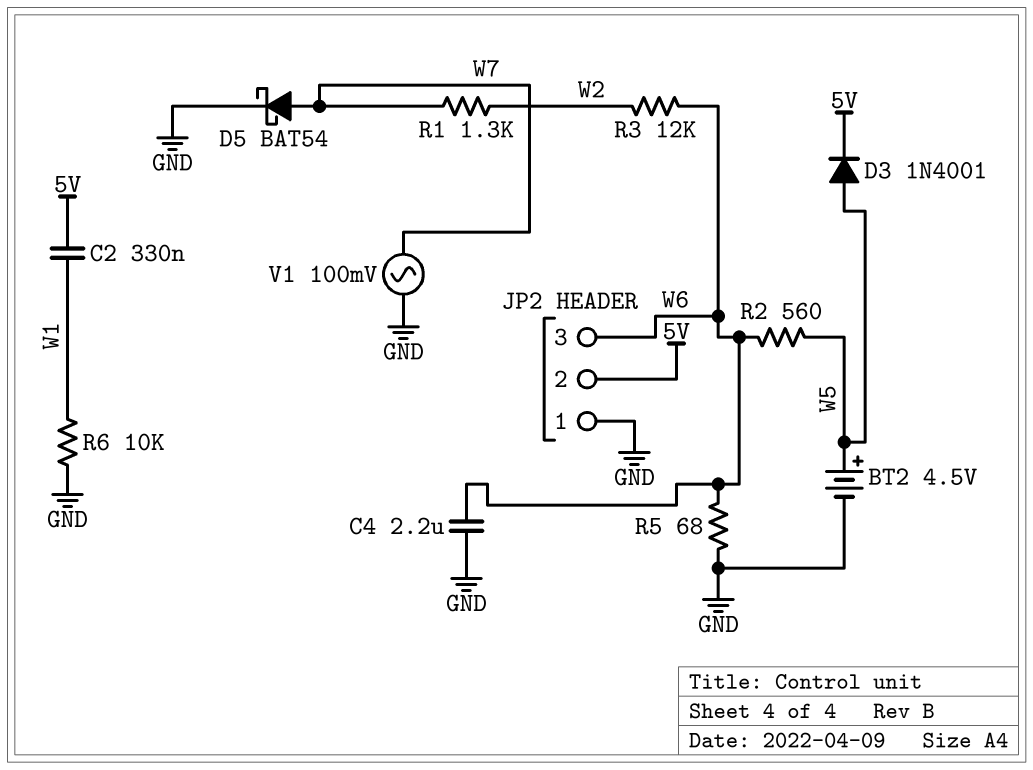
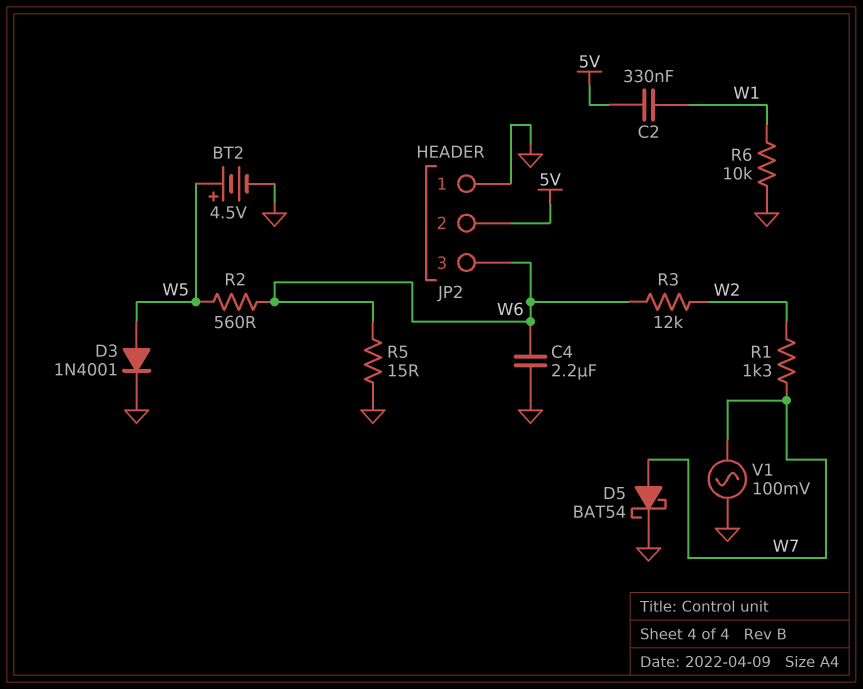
D3: diode 1N4001 (A W5, K 5V) -> diode 1N4001 (A W5, K GND)
R5: 68 (GND, W6) -> 15 (GND, W6)

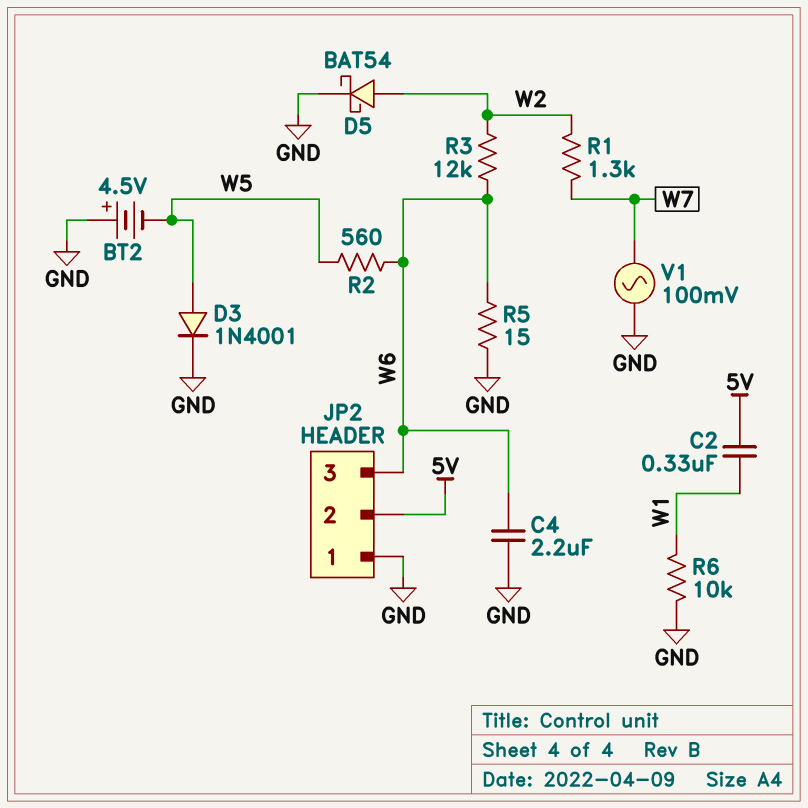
BT2: 4.5V (plus W5, minus GND) -> 4.5V (plus GND, minus W5)
D5: schottky BAT54 (A W7, K GND) -> schottky BAT54 (A W2, K GND)

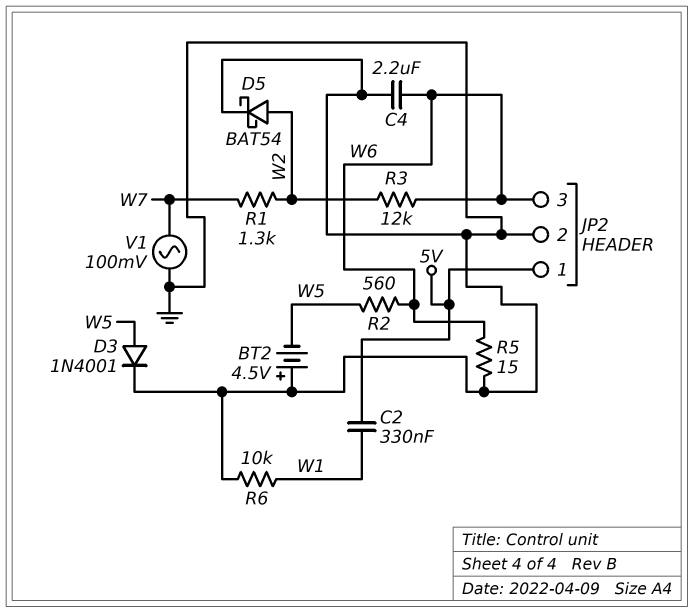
JP2 pin 1: GND -> 5V
JP2 pin 2: 5V -> GND

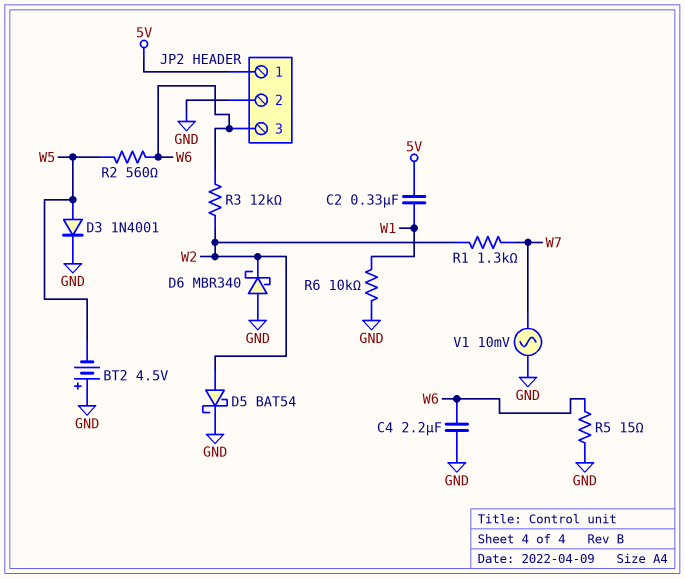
D6: none -> schottky MBR340 (A GND, K W2)
V1: AC 100mV (GND, W7) -> AC 10mV (GND, W7)

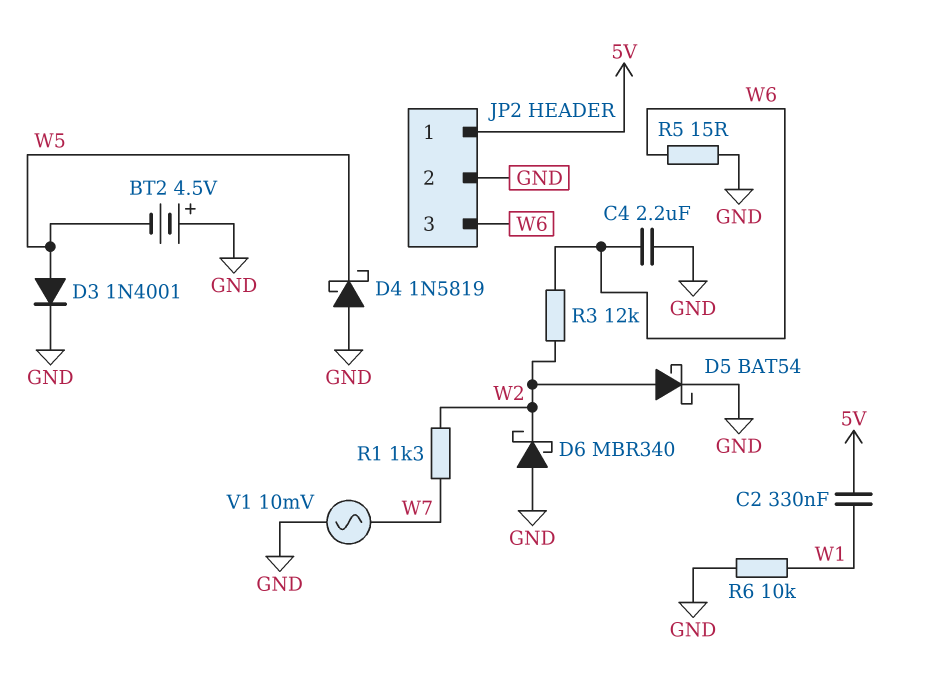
D4: none -> schottky 1N5819 (A GND, K W5)
R2: 560 (W5, W6) -> none

